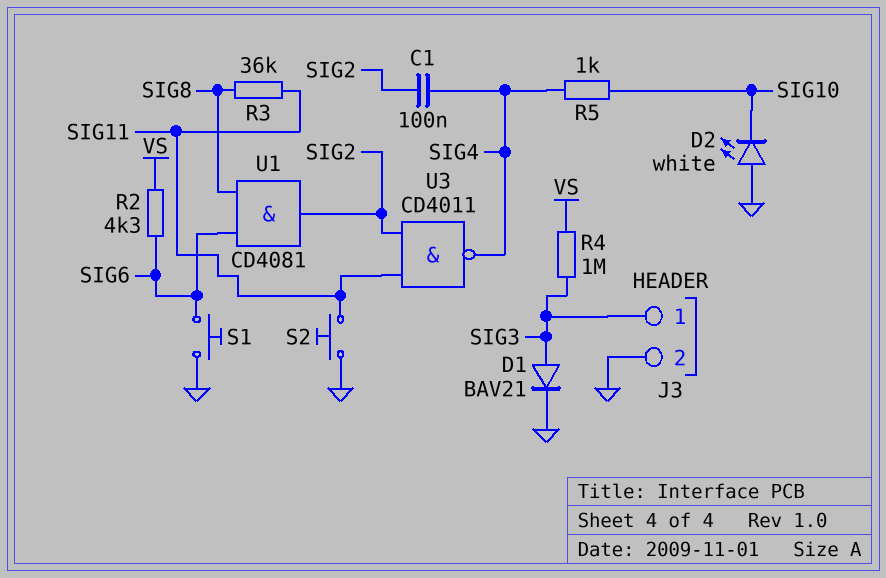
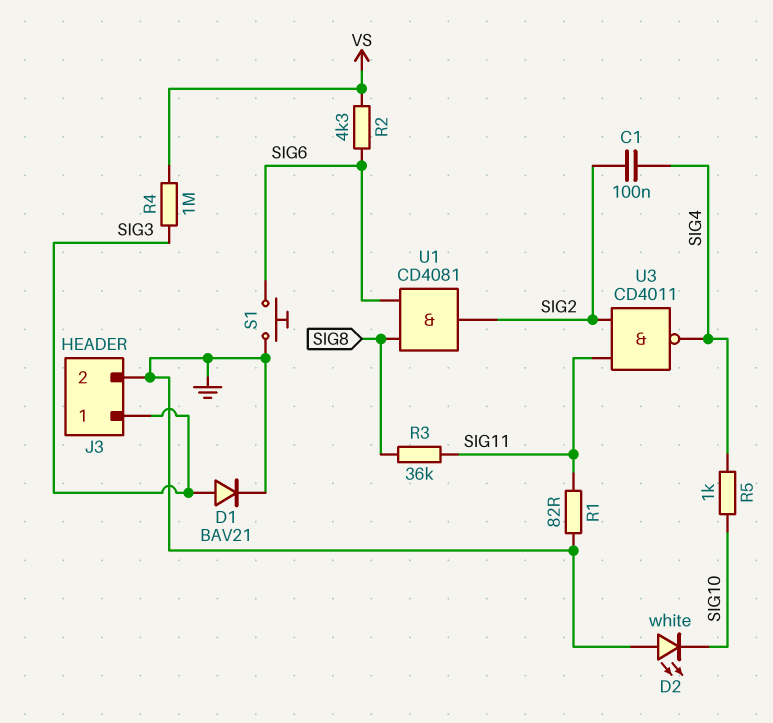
R1: none -> 82 (GND, SIG11)
S2: button (GND, SIG11) -> none

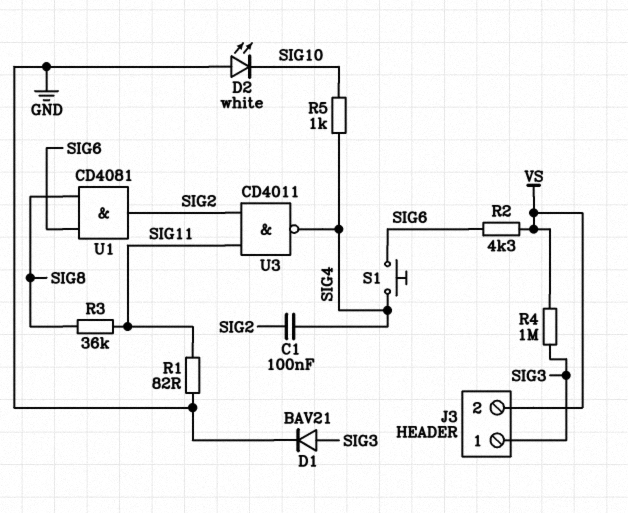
J3 pin 2: GND -> VS
S1: button (GND, SIG6) -> button (SIG4, SIG6)

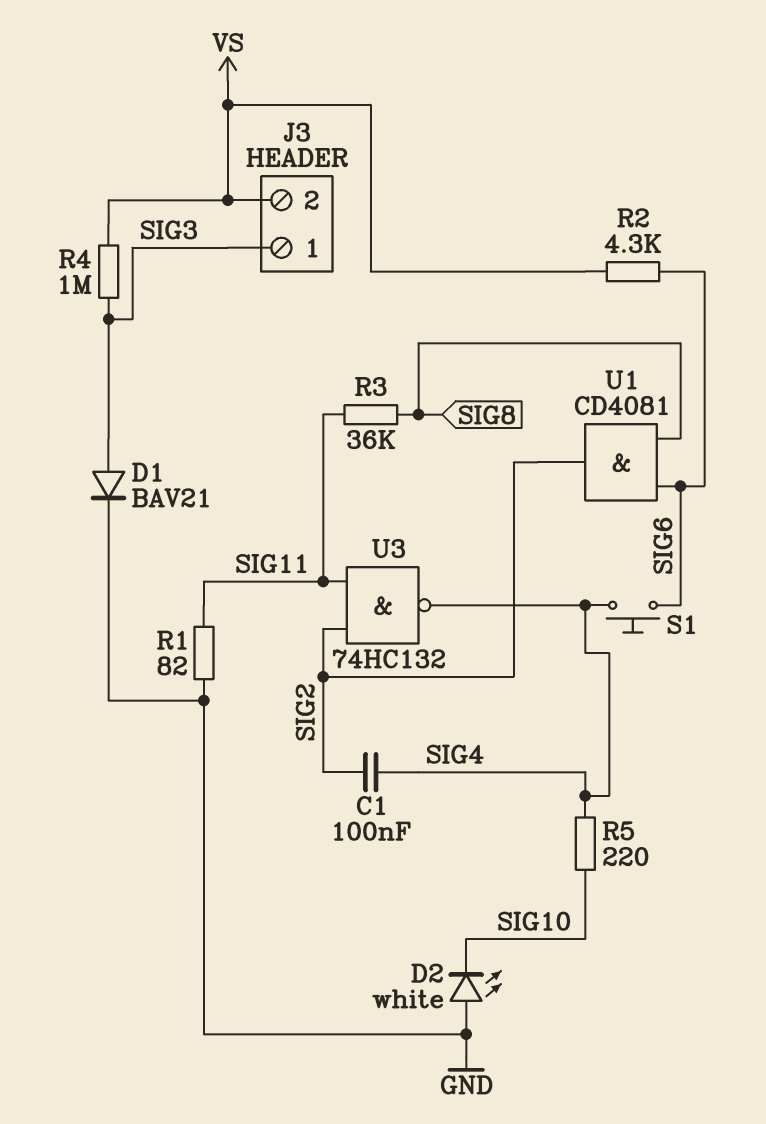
R5: 1k (SIG4, SIG10) -> 220 (SIG4, SIG10)
U3: NAND CD4011 (in SIG2, in SIG11, out SIG4) -> NAND 74HC132 (in SIG2, in SIG11, out SIG4)

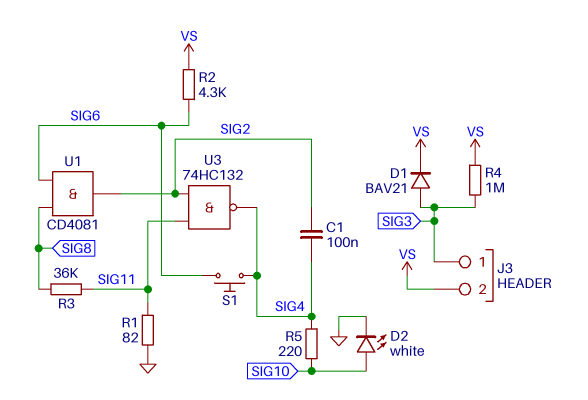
D1: diode BAV21 (A SIG3, K GND) -> diode BAV21 (A SIG3, K VS)
D2: LED white (A GND, K SIG10) -> LED white (A SIG10, K GND)

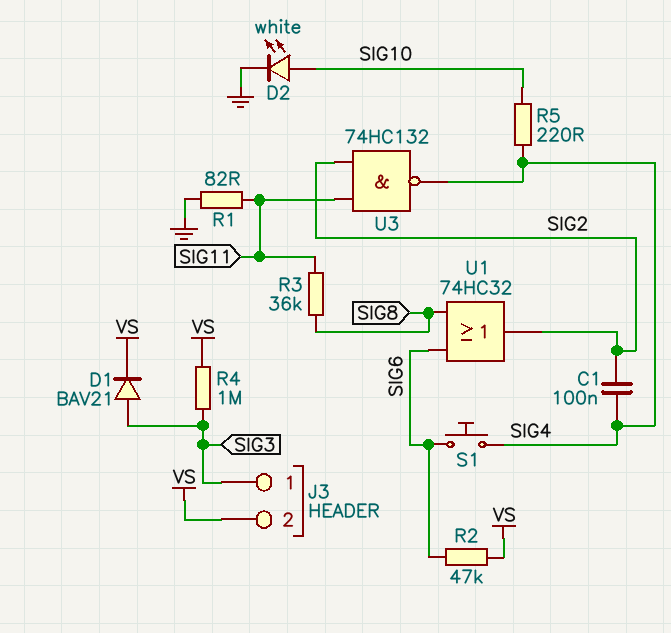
R2: 4.3k (SIG6, VS) -> 47k (SIG6, VS)
U1: AND CD4081 (in SIG6, in SIG8, out SIG2) -> OR 74HC32 (in SIG6, in SIG8, out SIG2)

